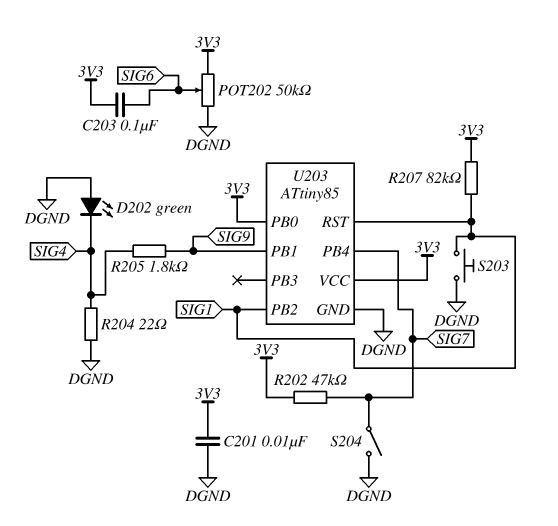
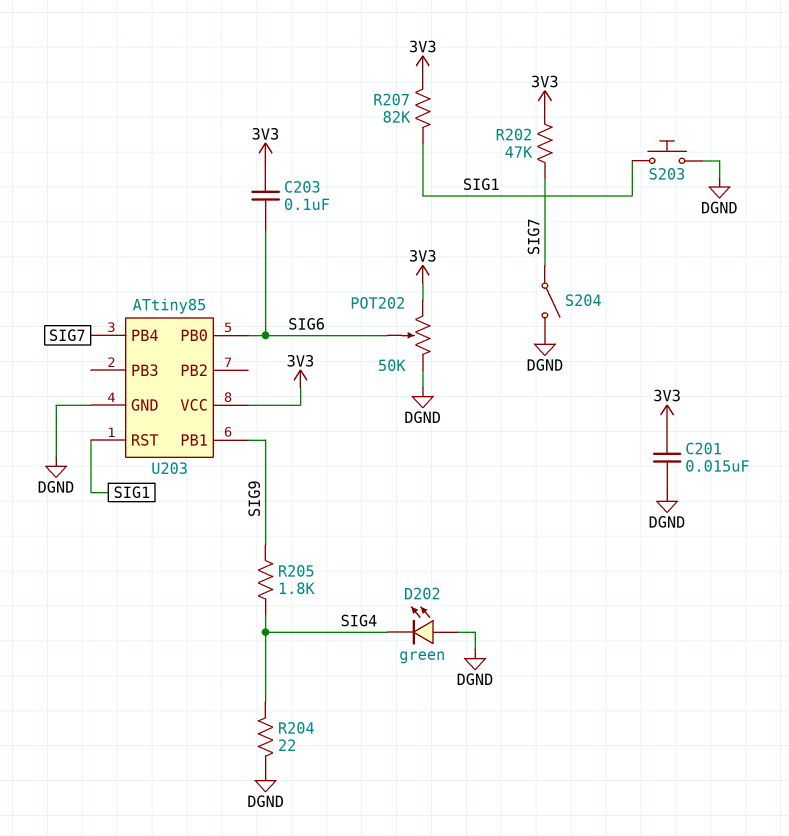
C201: 10nF (3V3, DGND) -> 15nF (3V3, DGND)
U203 pin PB0: 3V3 -> SIG6
U203 pin PB2: SIG1 -> none

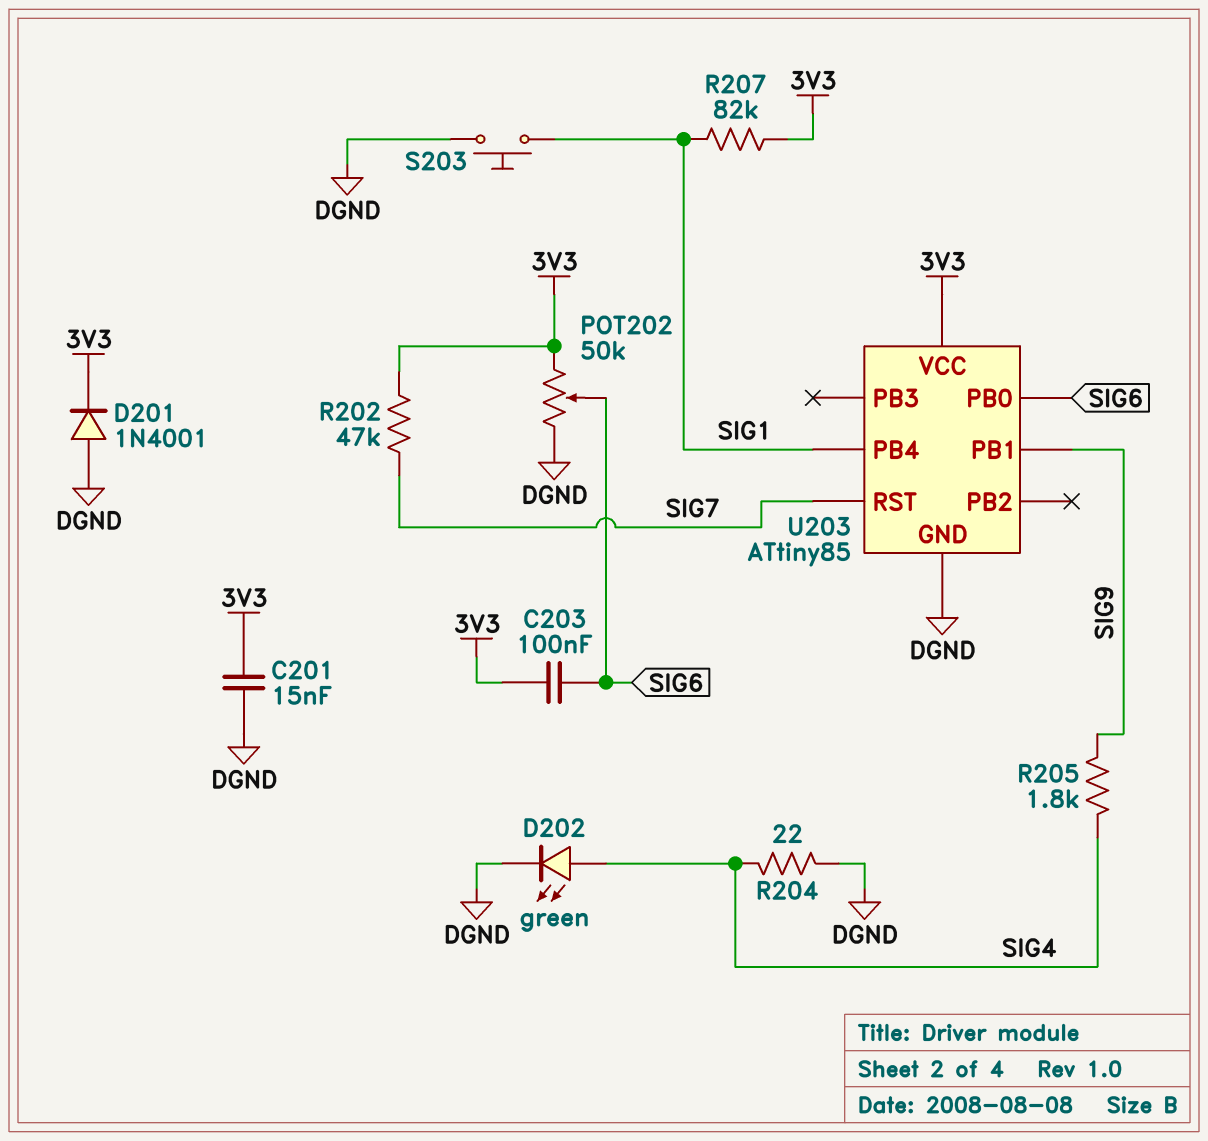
D201: none -> diode 1N4001 (A DGND, K 3V3)
D202: LED green (A DGND, K SIG4) -> LED green (A SIG4, K DGND)
S204: switch (DGND, SIG7) -> none
U203 pin PB4: SIG7 -> SIG1
U203 pin RST: SIG1 -> SIG7

